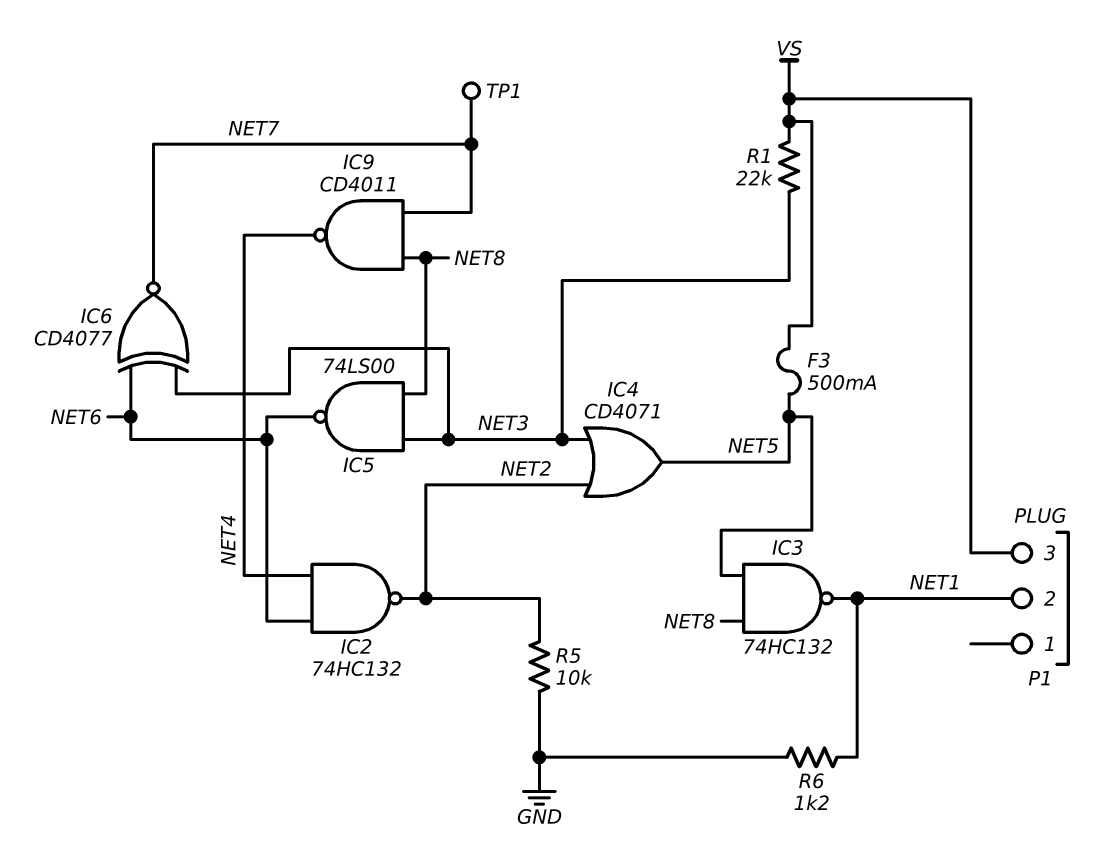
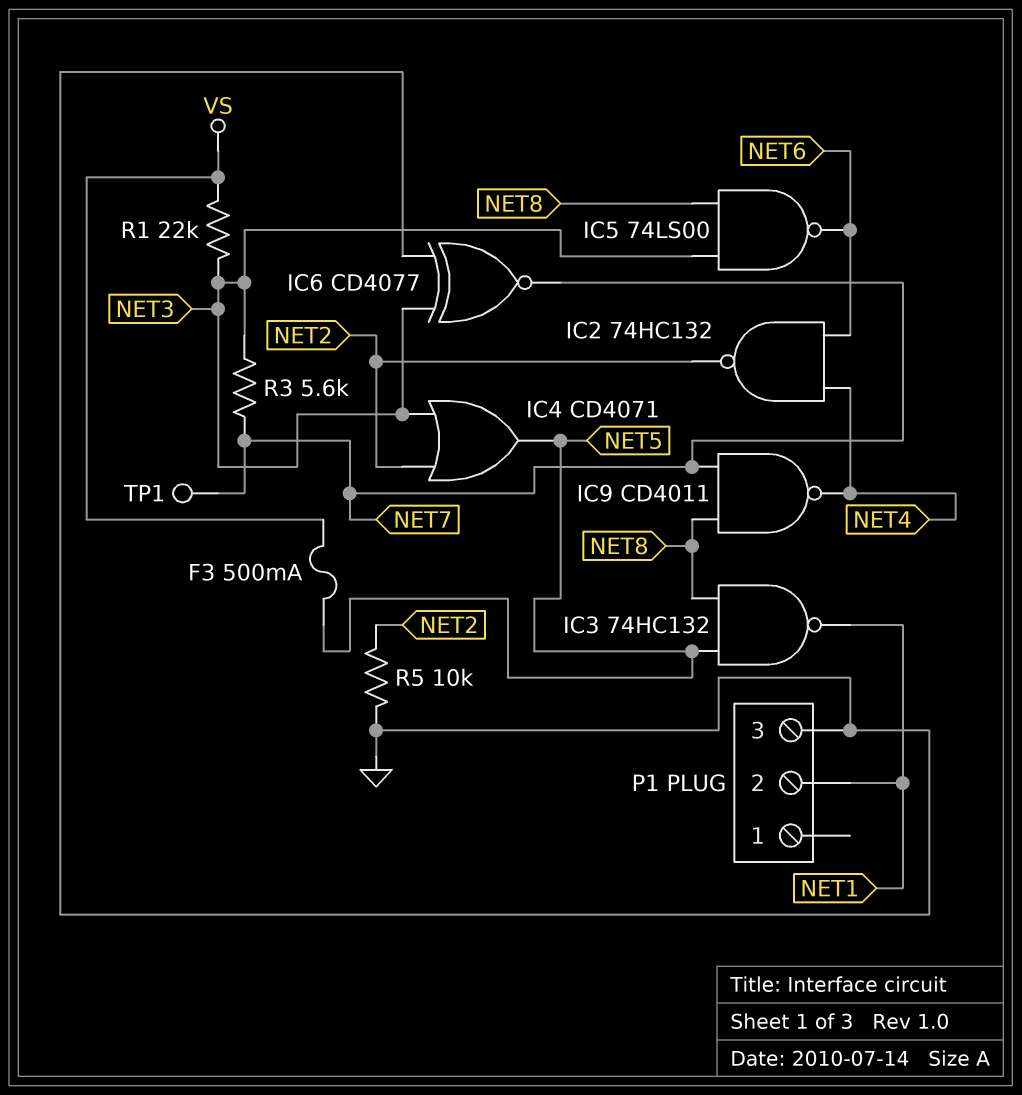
IC6: XNOR CD4077 (in NET3, in NET6, out NET7) -> XNOR CD4077 (in GND, in NET3, out NET7)
P1 pin 3: VS -> GND
R3: none -> 5.6k (NET3, NET7)
R6: 1.2k (GND, NET1) -> none

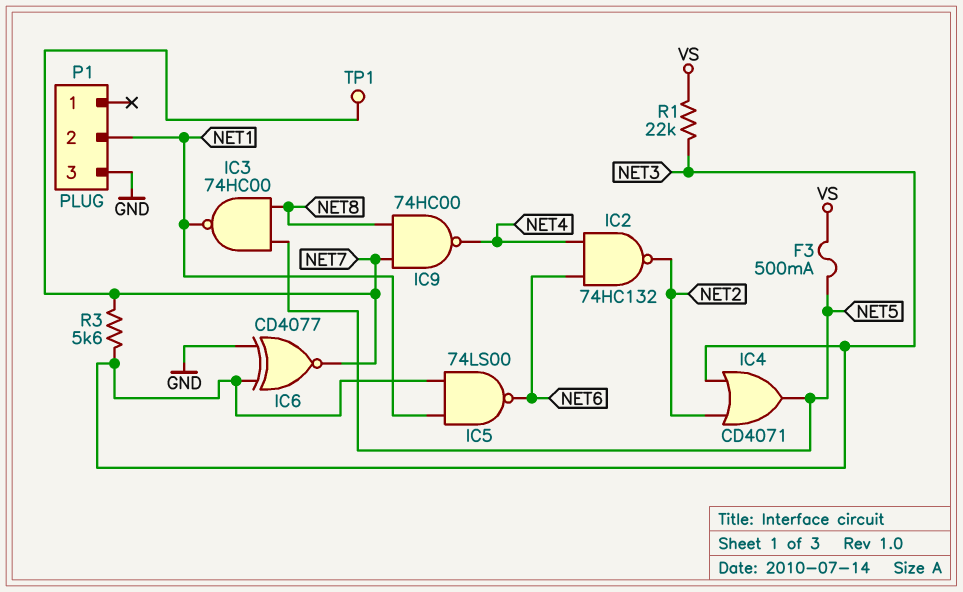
IC3: NAND 74HC132 (in NET5, in NET8, out NET1) -> NAND 74HC00 (in NET5, in NET8, out NET1)
IC5: NAND 74LS00 (in NET3, in NET8, out NET6) -> NAND 74LS00 (in NET1, in NET3, out NET6)
IC9: NAND CD4011 (in NET7, in NET8, out NET4) -> NAND 74HC00 (in NET7, in NET8, out NET4)
R5: 10k (GND, NET2) -> none

